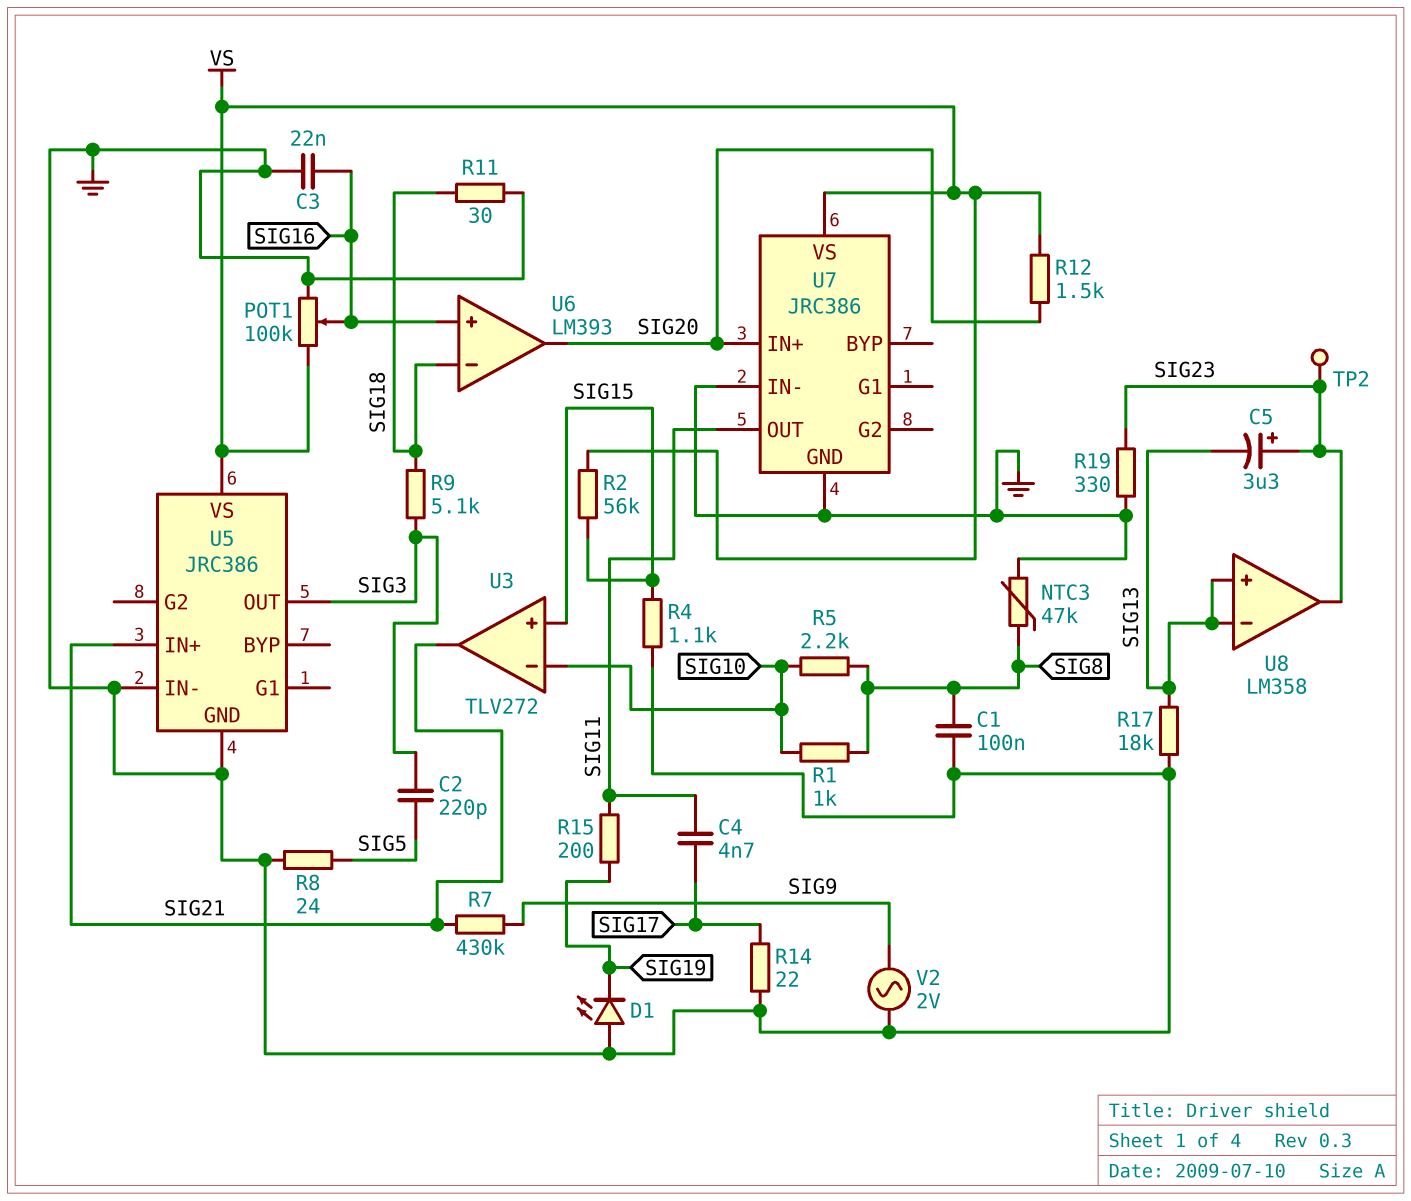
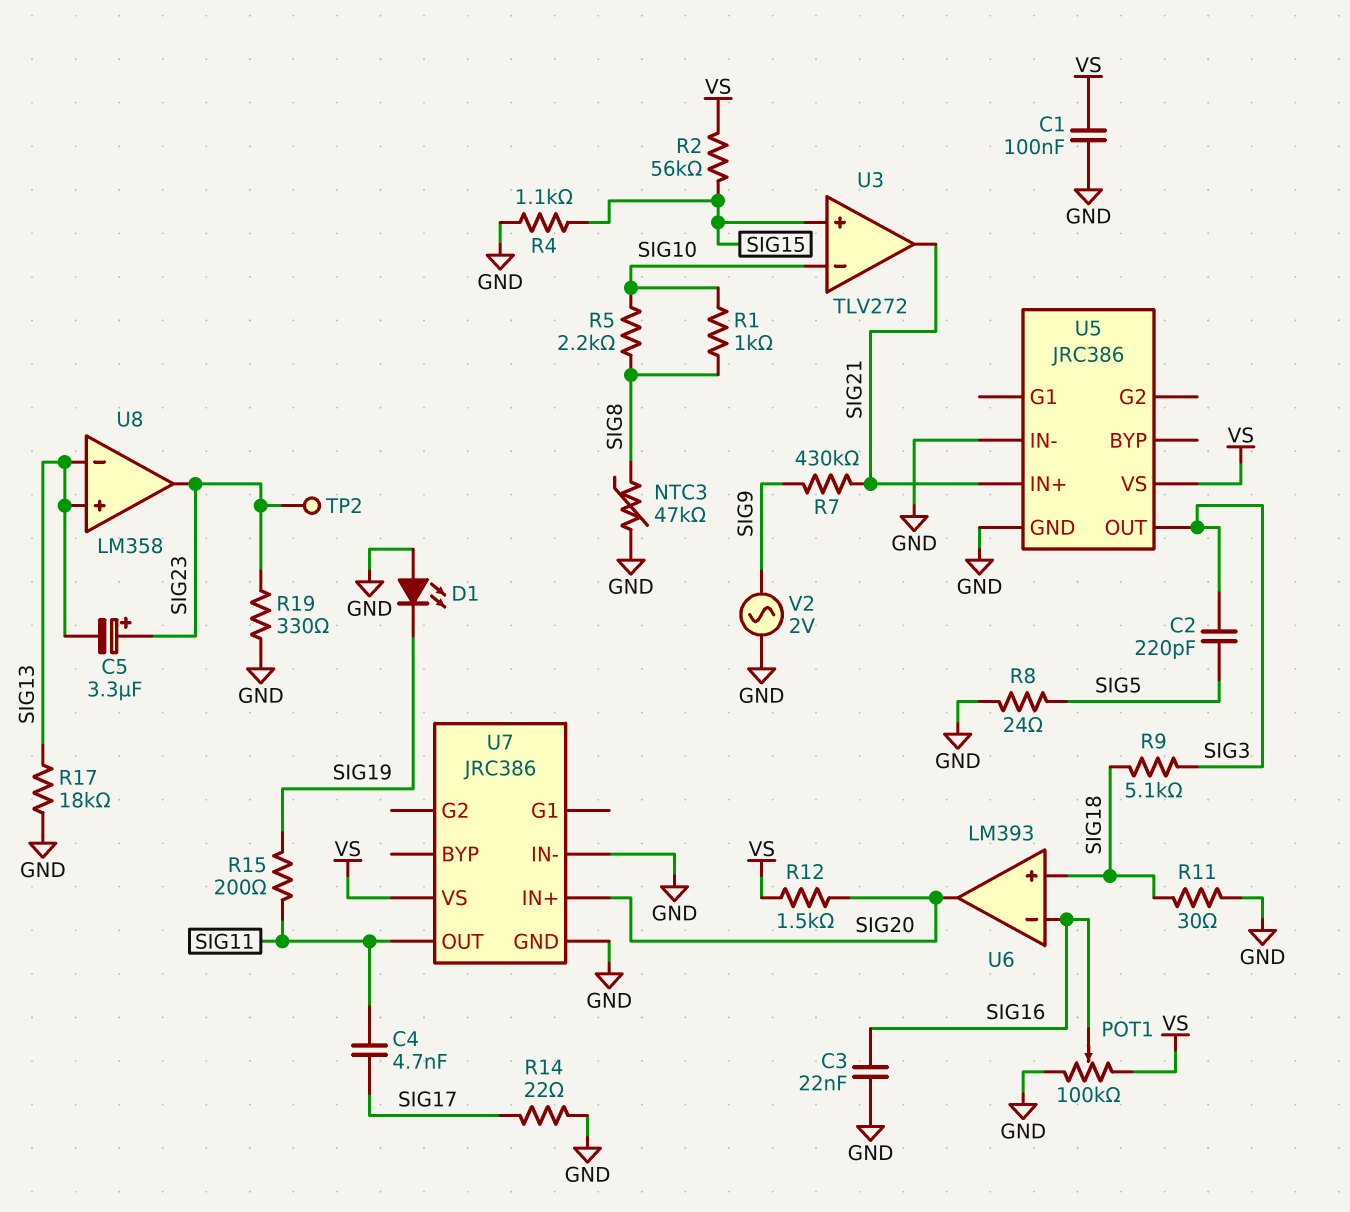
C1: 100nF (GND, SIG8) -> 100nF (GND, VS)
U6 pin in+: SIG16 -> SIG18
U6 pin in-: SIG18 -> SIG16

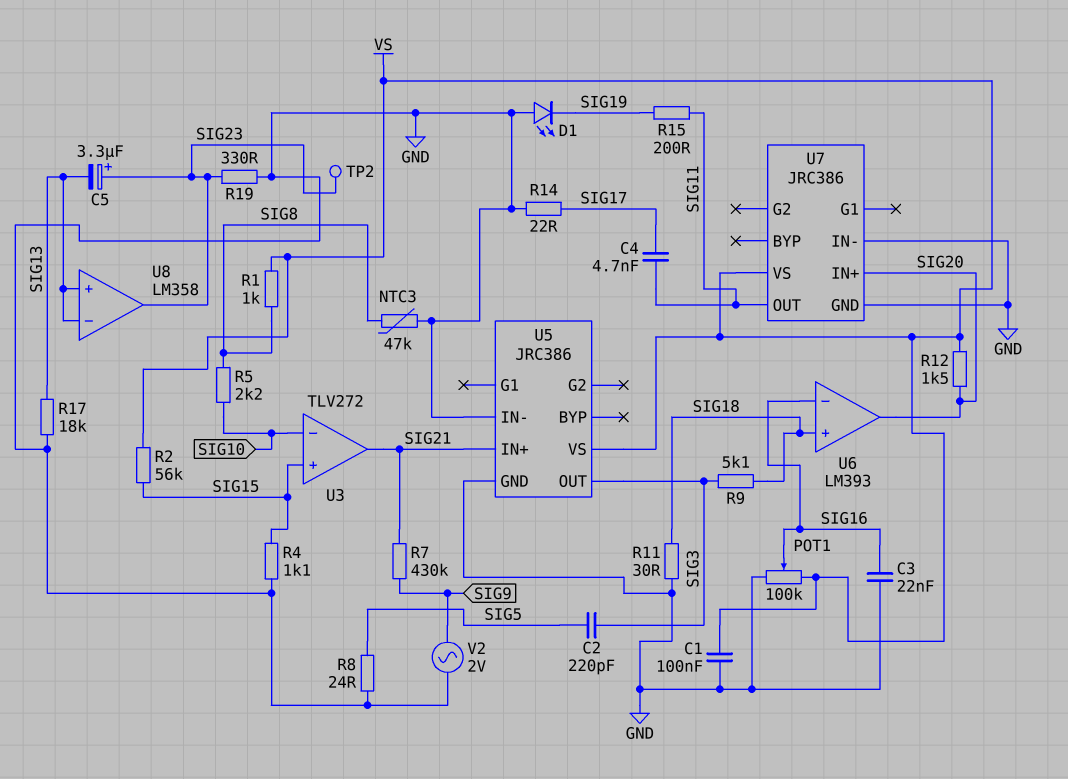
R1: 1k (SIG8, SIG10) -> 1k (SIG8, VS)

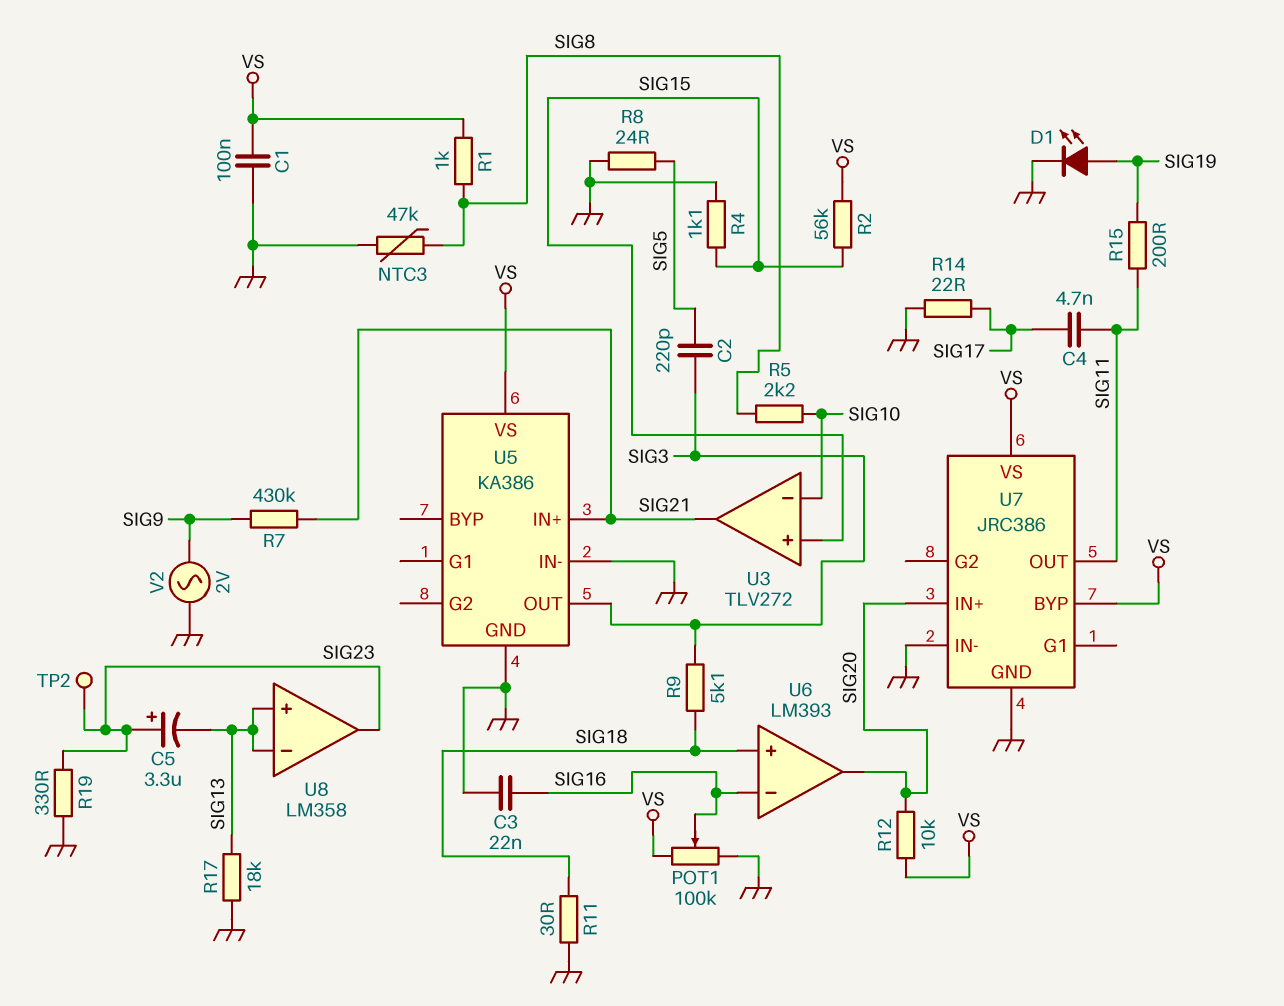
D1: LED (A GND, K SIG19) -> LED (A SIG19, K GND)
R12: 1.5k (SIG20, VS) -> 10k (SIG20, VS)
U5: JRC386 -> KA386
U7 pin BYP: none -> VS

